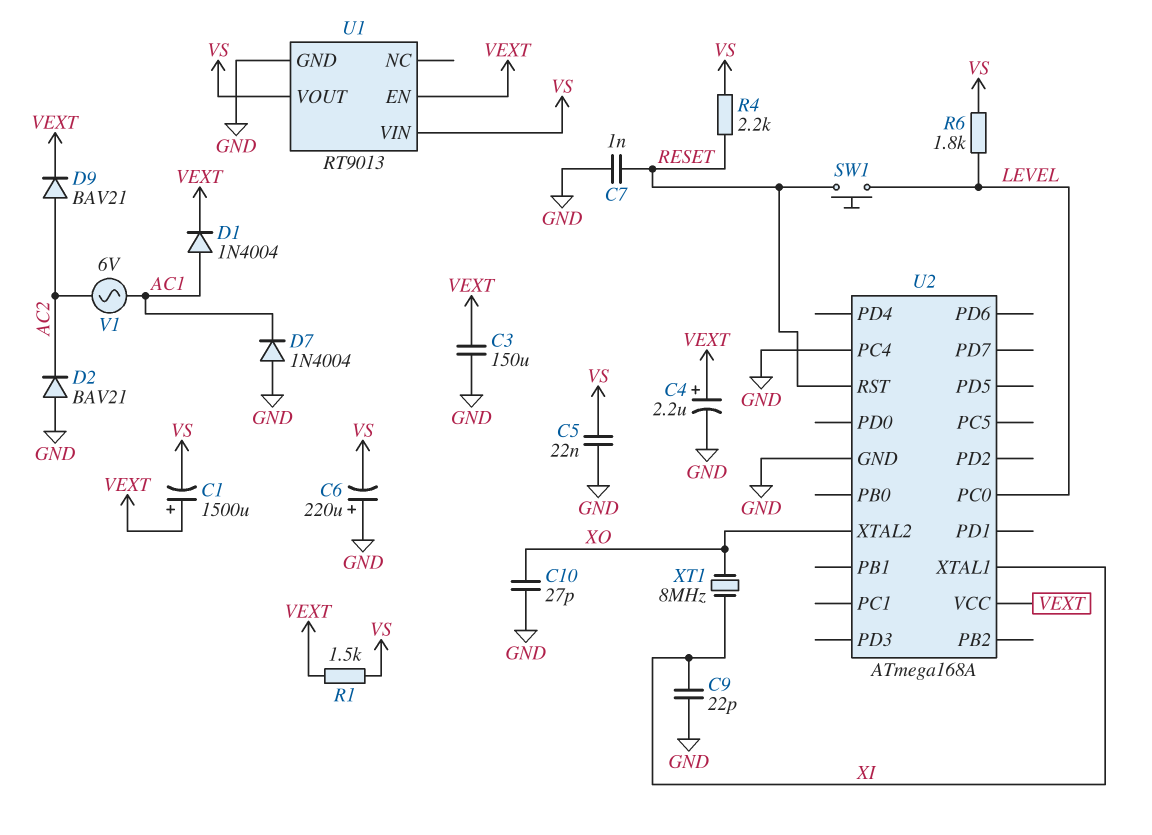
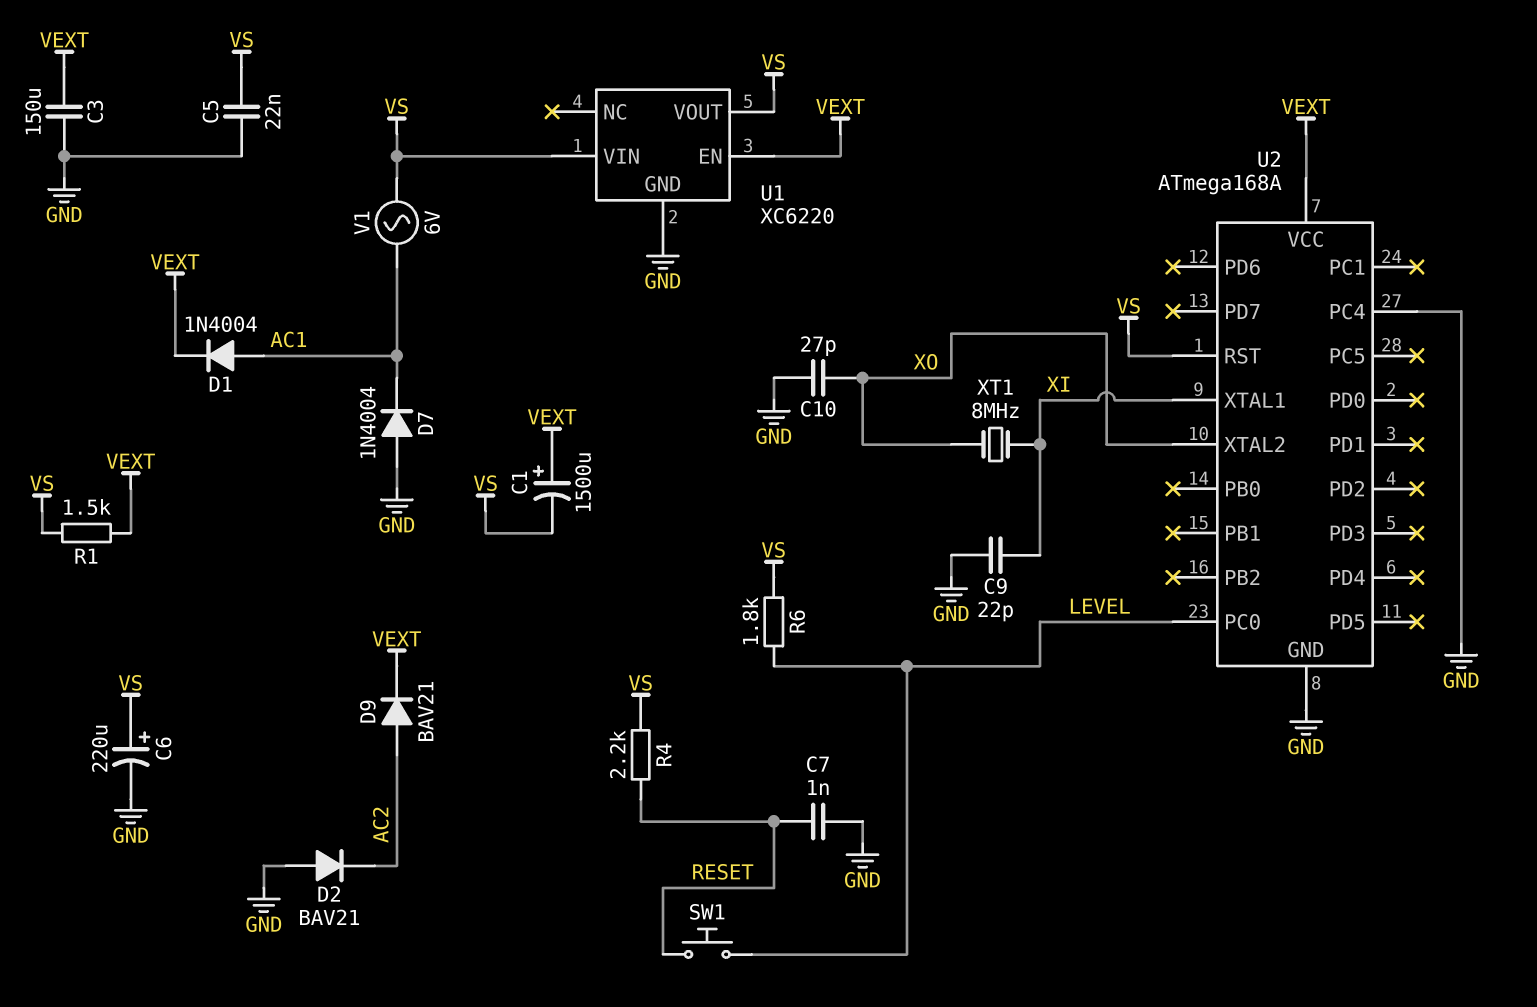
C4: 2.2uF (plus VEXT, minus GND) -> none
C6: 220uF (plus GND, minus VS) -> 220uF (plus VS, minus GND)
U1: RT9013 -> XC6220
U2 pin RST: RESET -> VS
V1: AC 6V (AC1, AC2) -> AC 6V (AC1, VS)

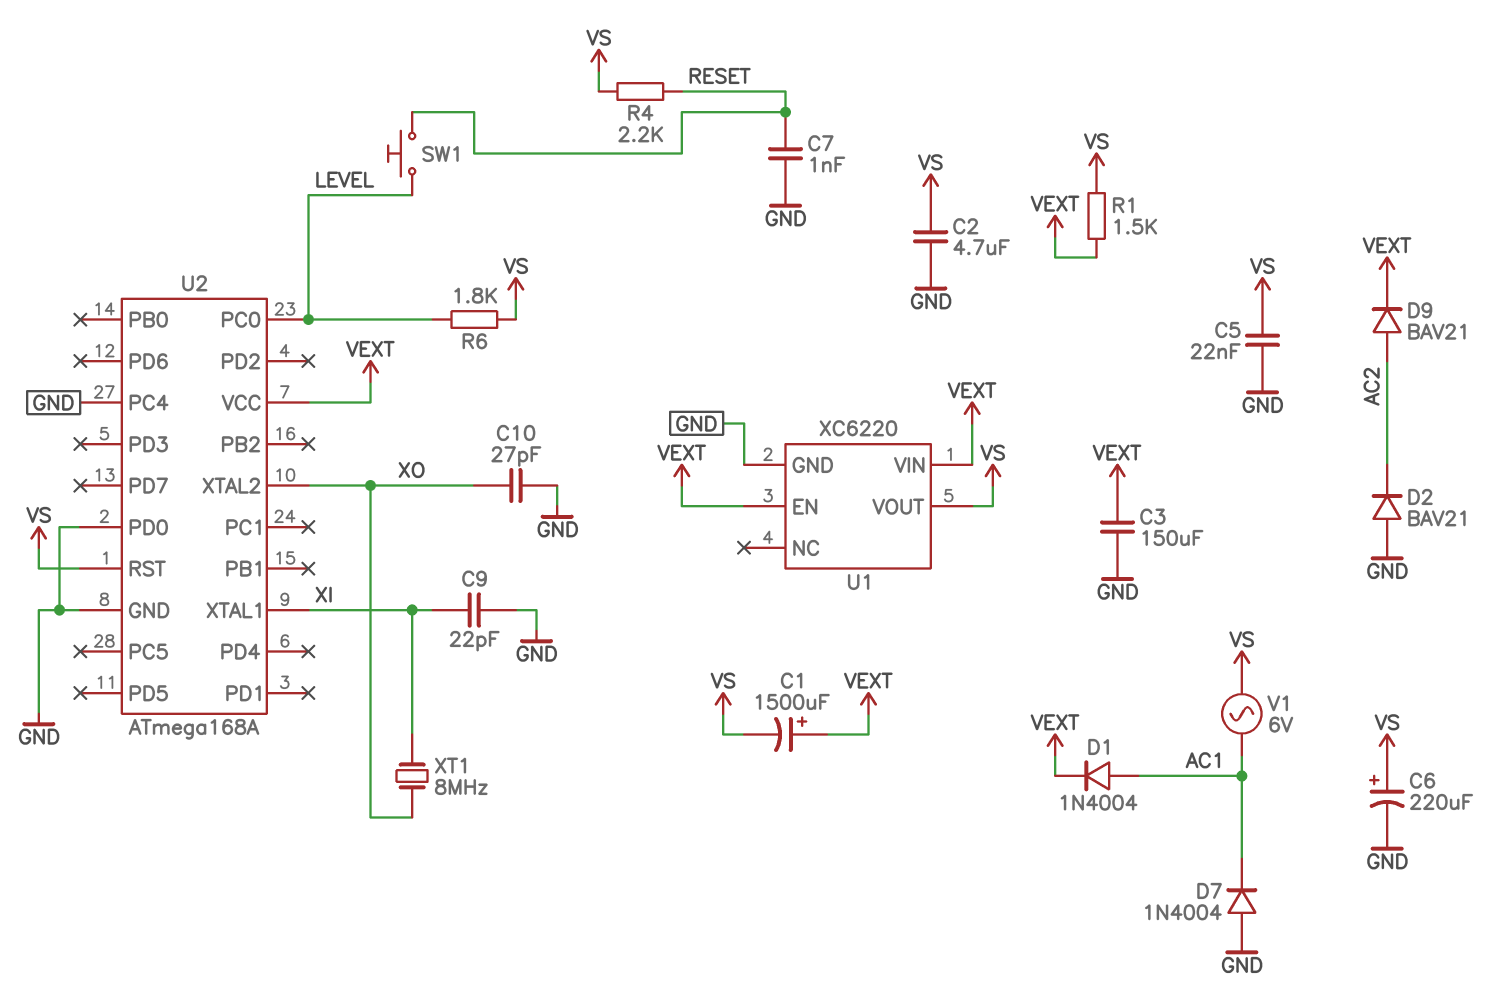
C2: none -> 4.7uF (GND, VS)
U1 pin VIN: VS -> VEXT
U2 pin PD0: none -> GND

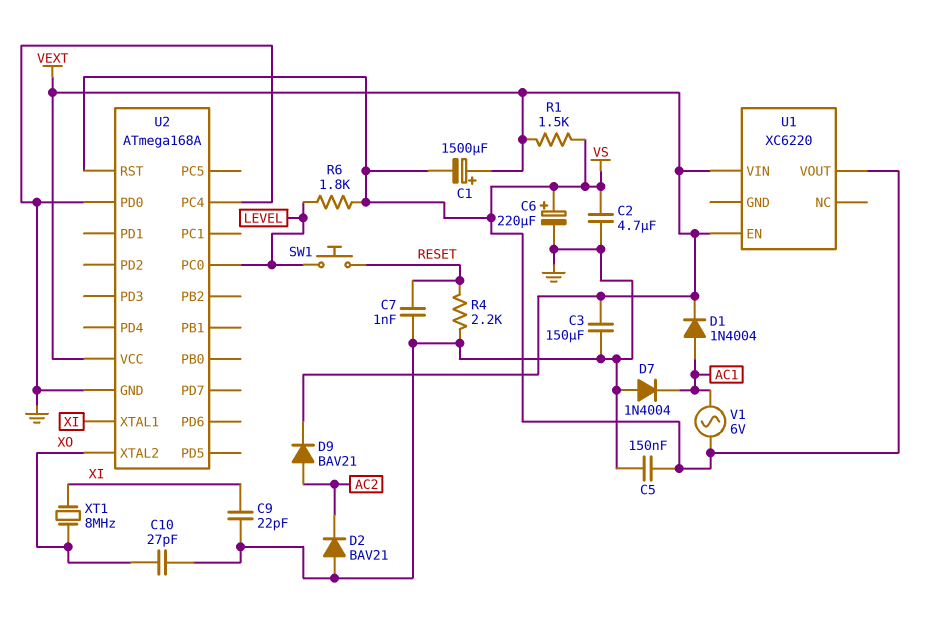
C5: 22nF (GND, VS) -> 150nF (GND, VS)
R4: 2.2k (RESET, VS) -> 2.2k (GND, RESET)
U1 pin GND: GND -> none

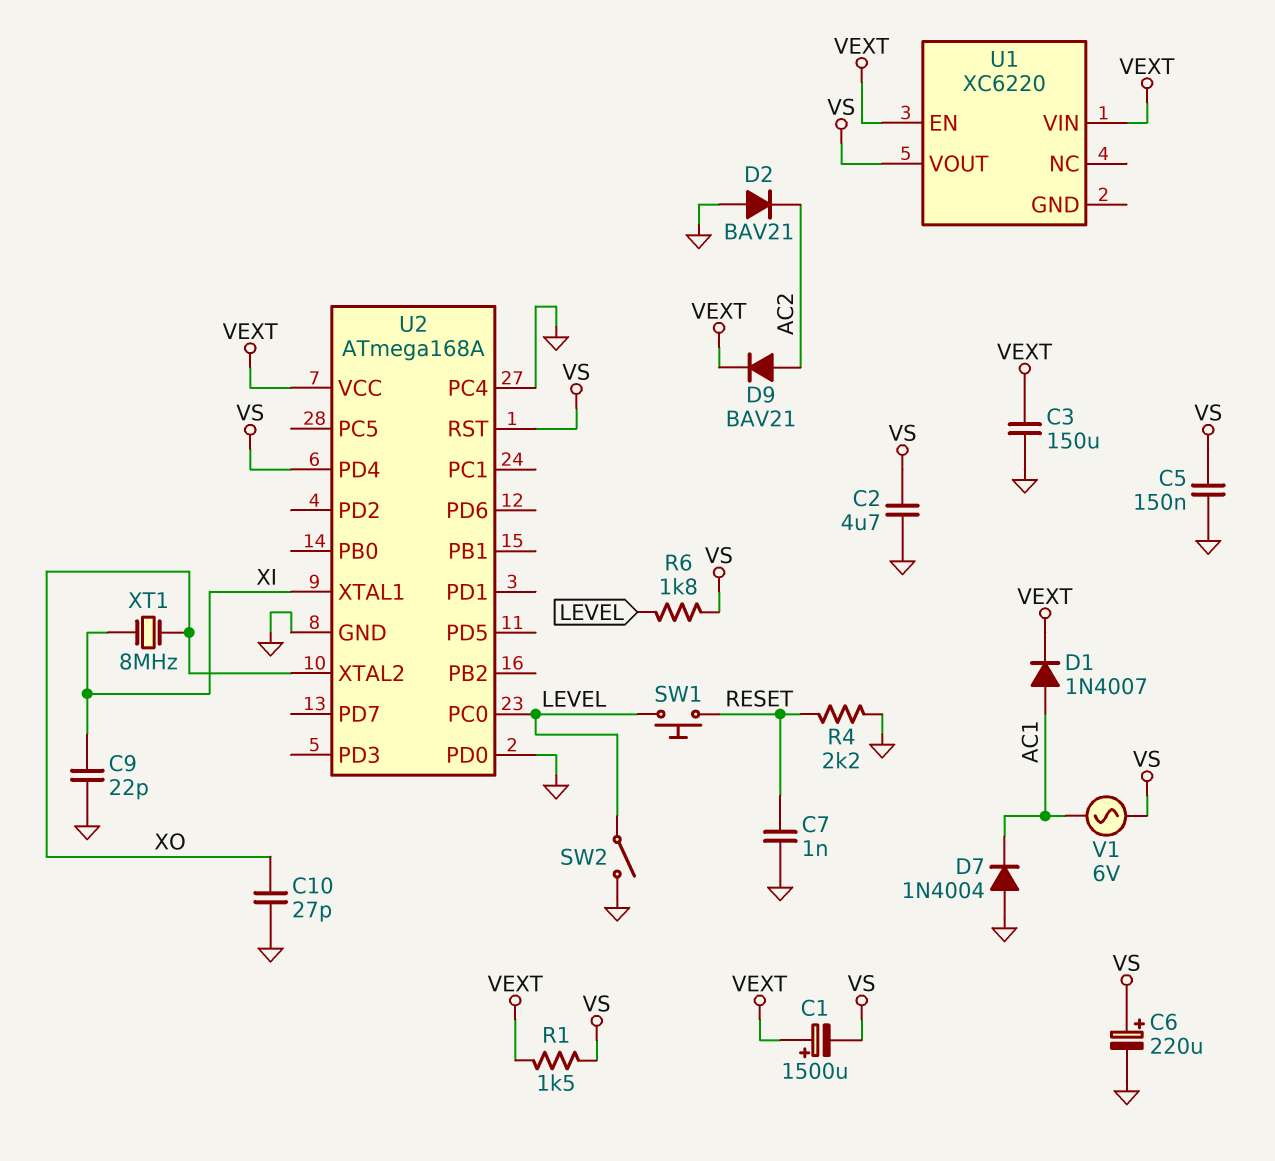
D1: diode 1N4004 (A AC1, K VEXT) -> diode 1N4007 (A AC1, K VEXT)
SW2: none -> switch (GND, LEVEL)
U2 pin PD4: none -> VS

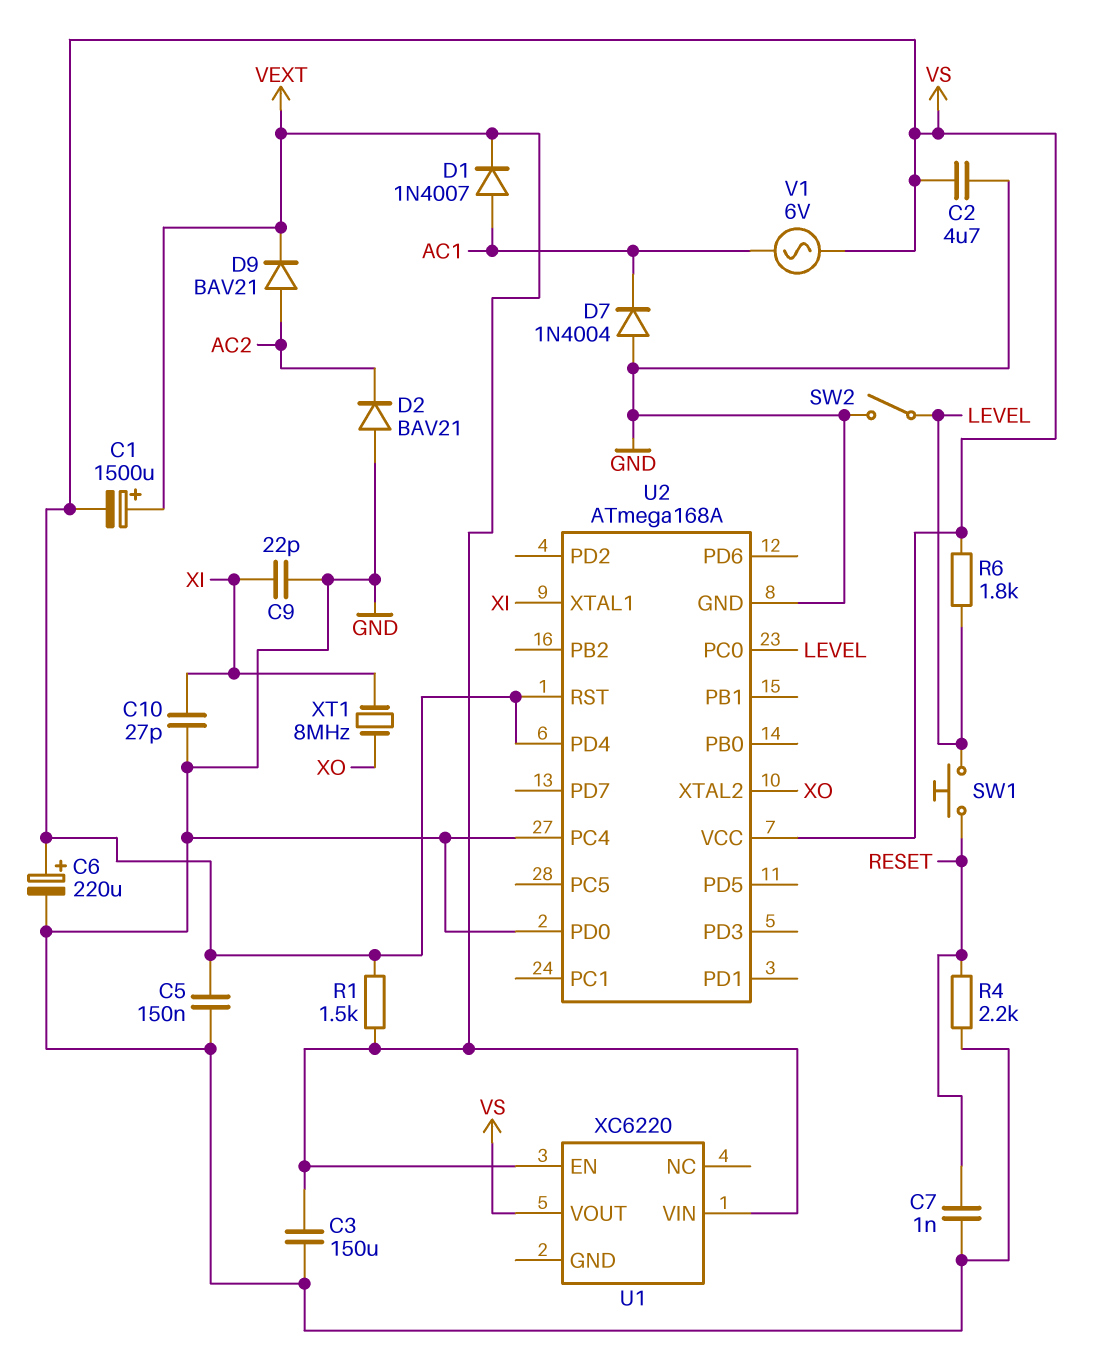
C10: 27pF (GND, XO) -> 27pF (GND, XI)
U2 pin VCC: VEXT -> VS

